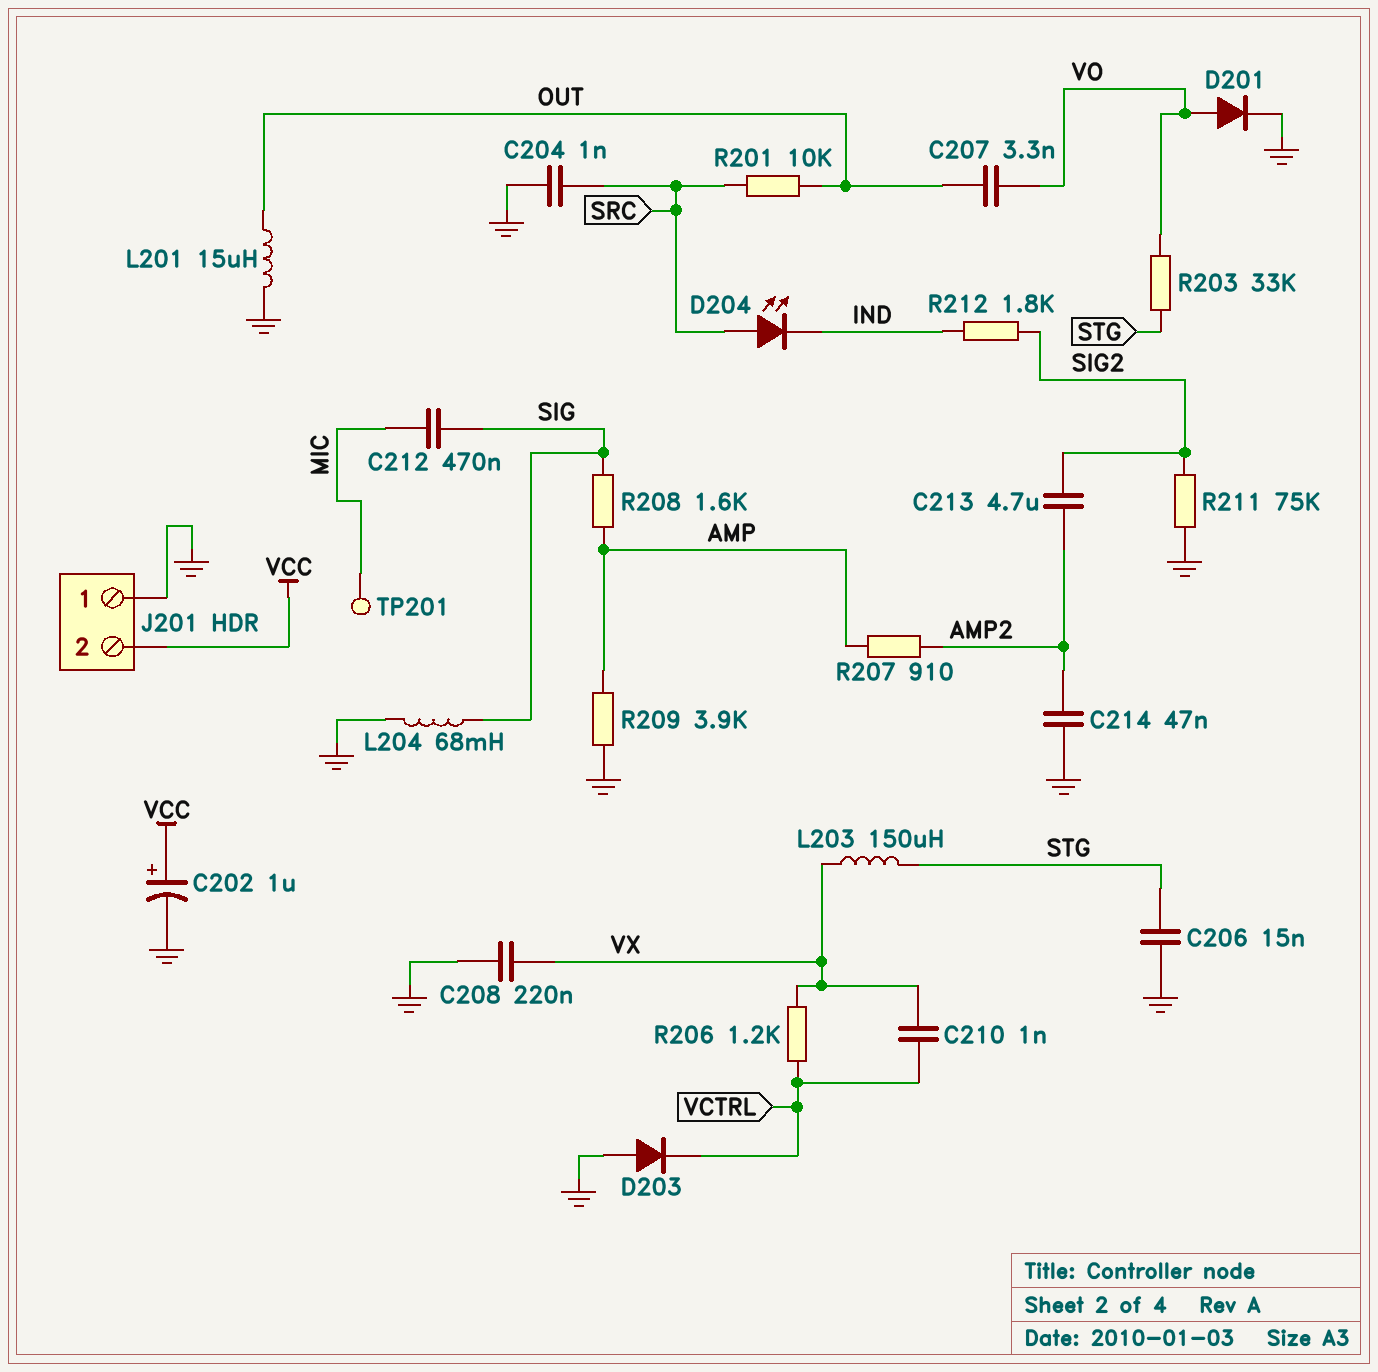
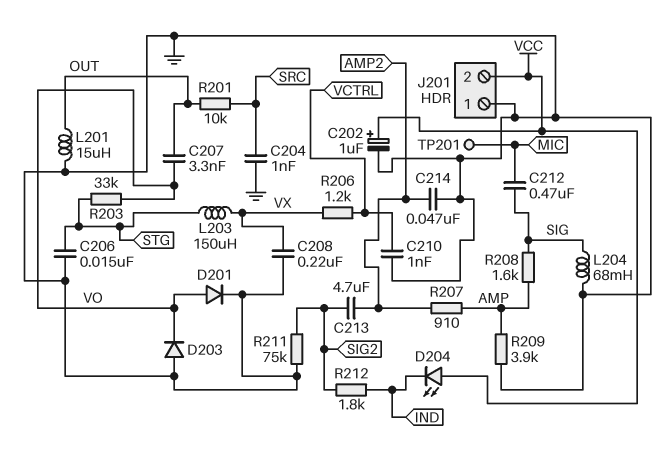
C210: 1nF (VCTRL, VX) -> 1nF (GND, VCTRL)
D203: diode (A GND, K VCTRL) -> diode (A GND, K VO)
D204: LED (A SRC, K IND) -> LED (A VCC, K IND)

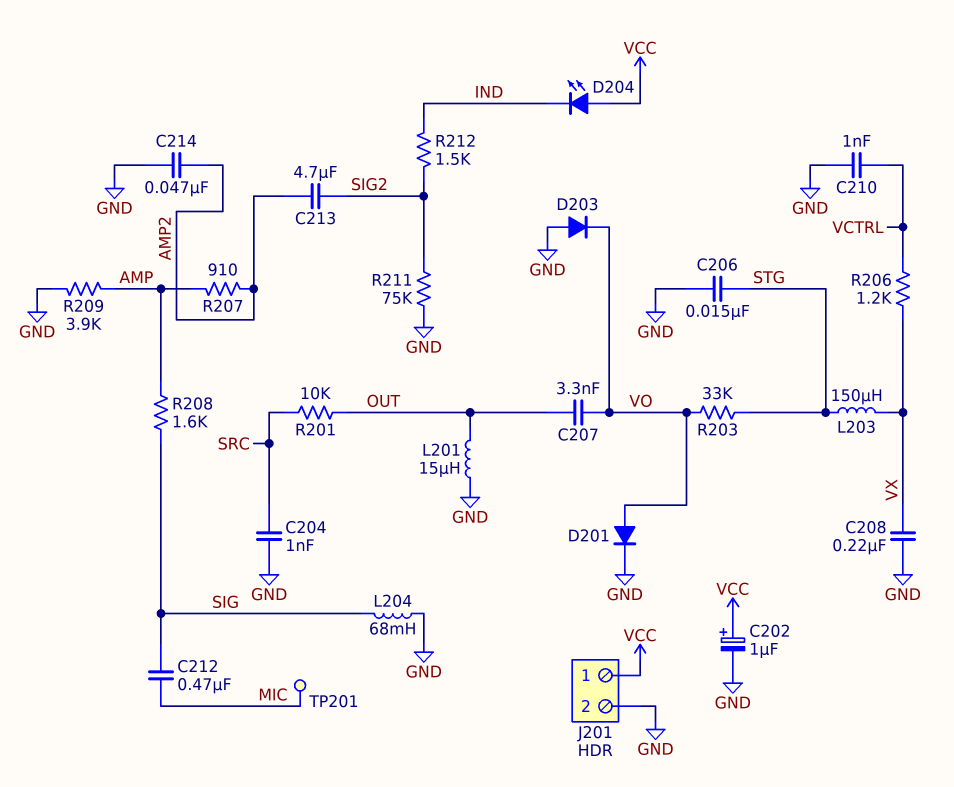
J201 pin 1: GND -> VCC
J201 pin 2: VCC -> GND
R212: 1.8k (IND, SIG2) -> 1.5k (IND, SIG2)

